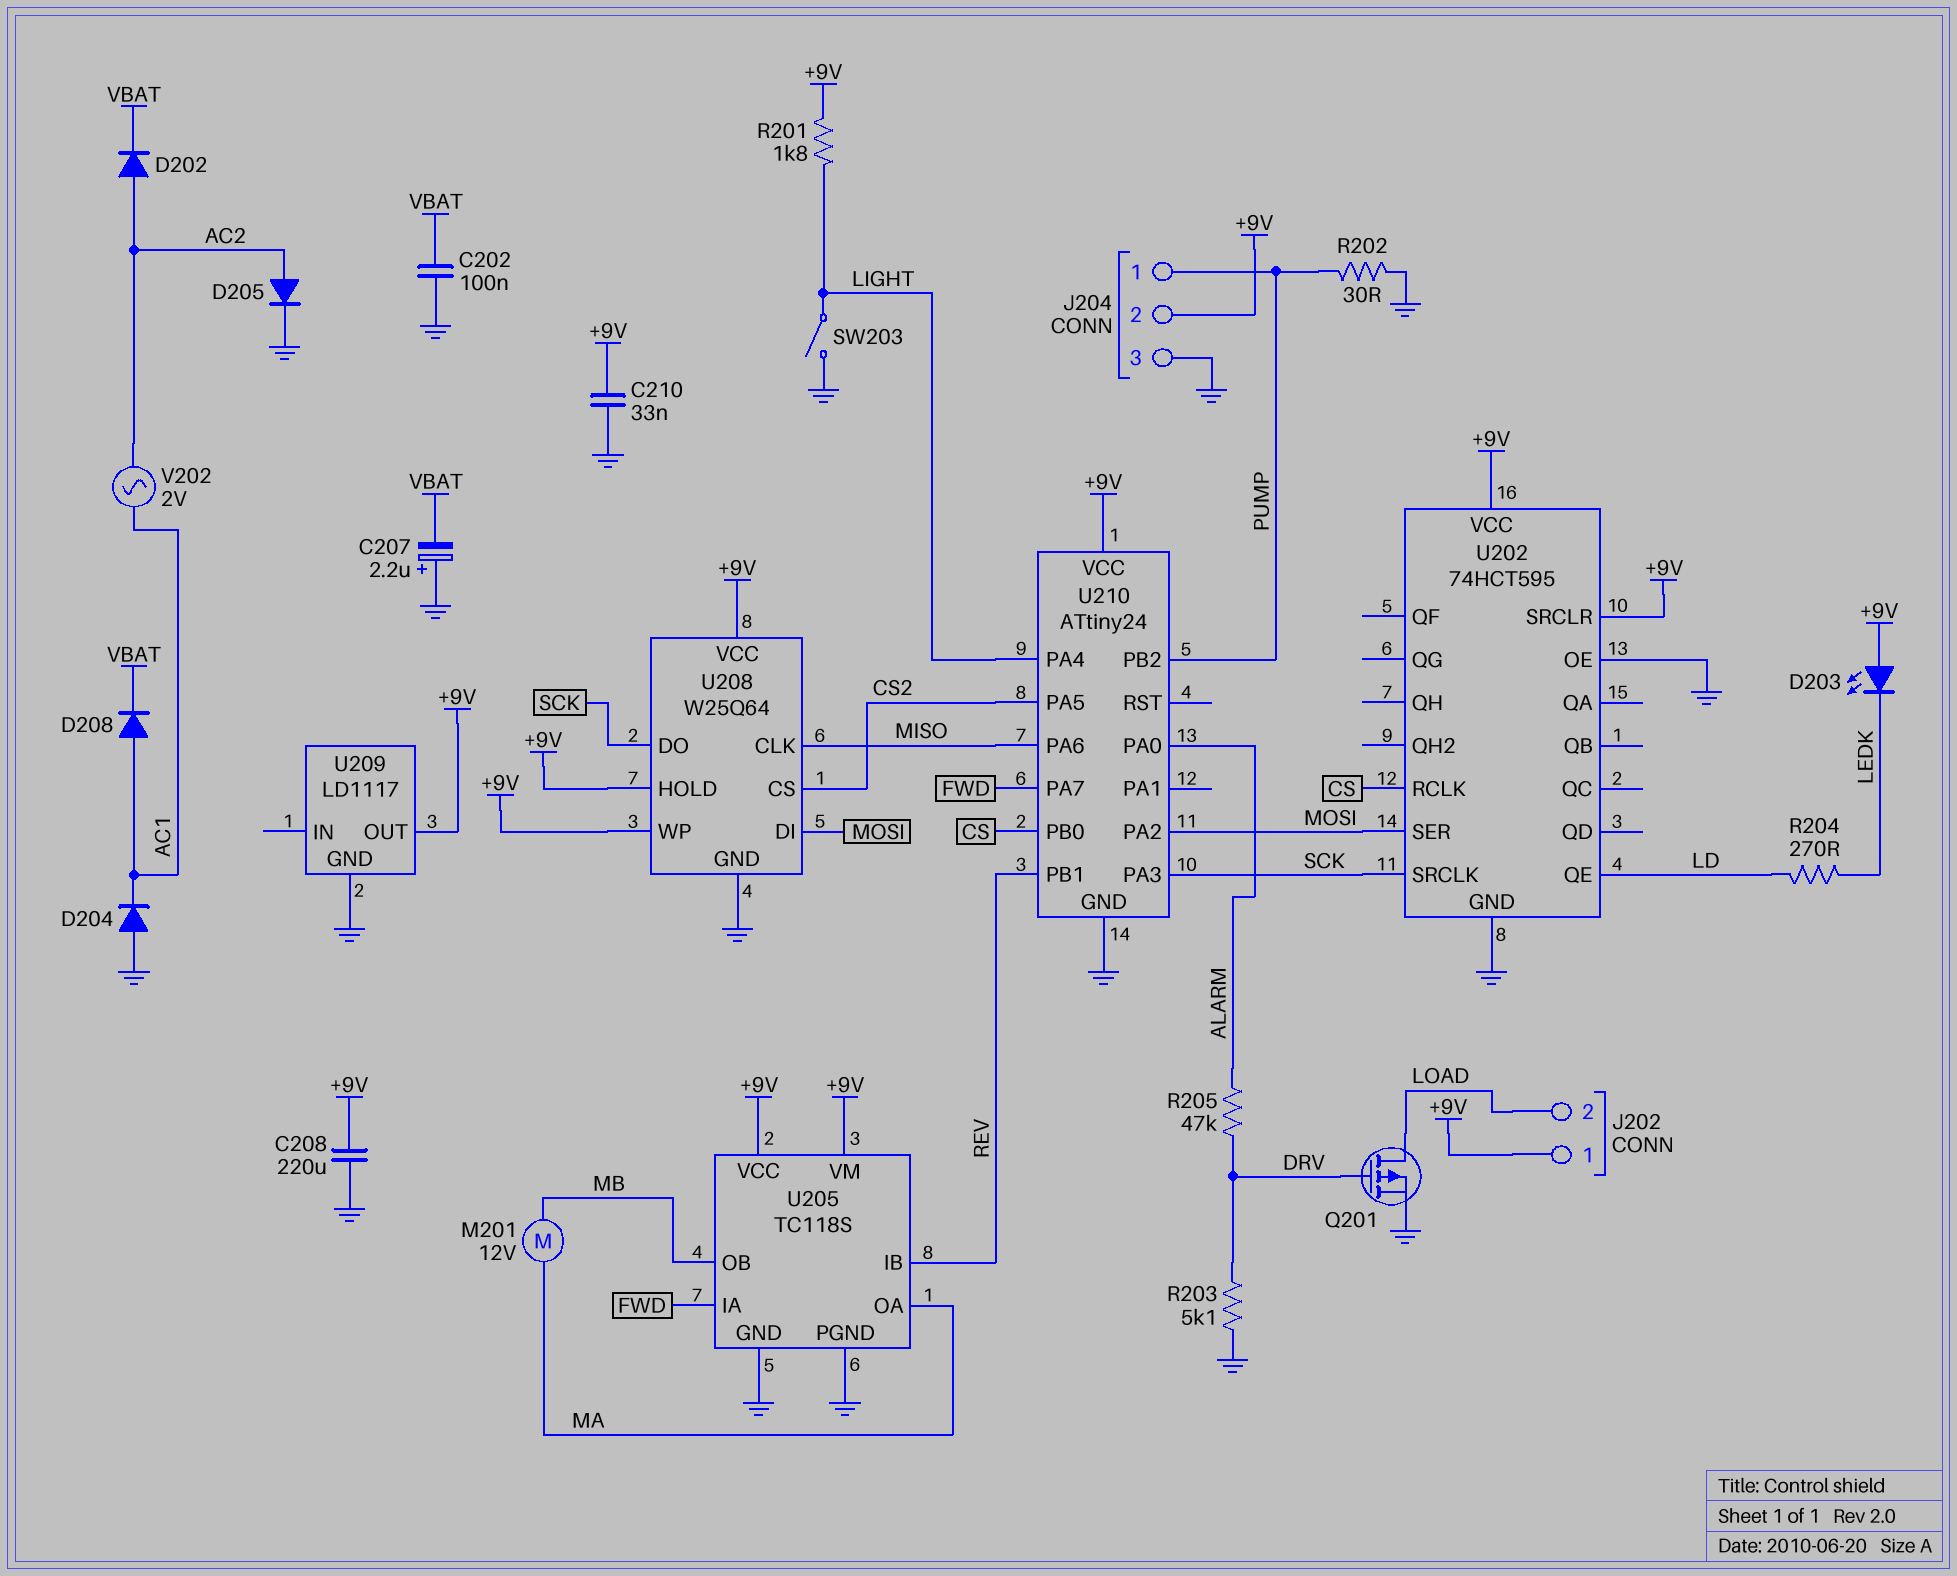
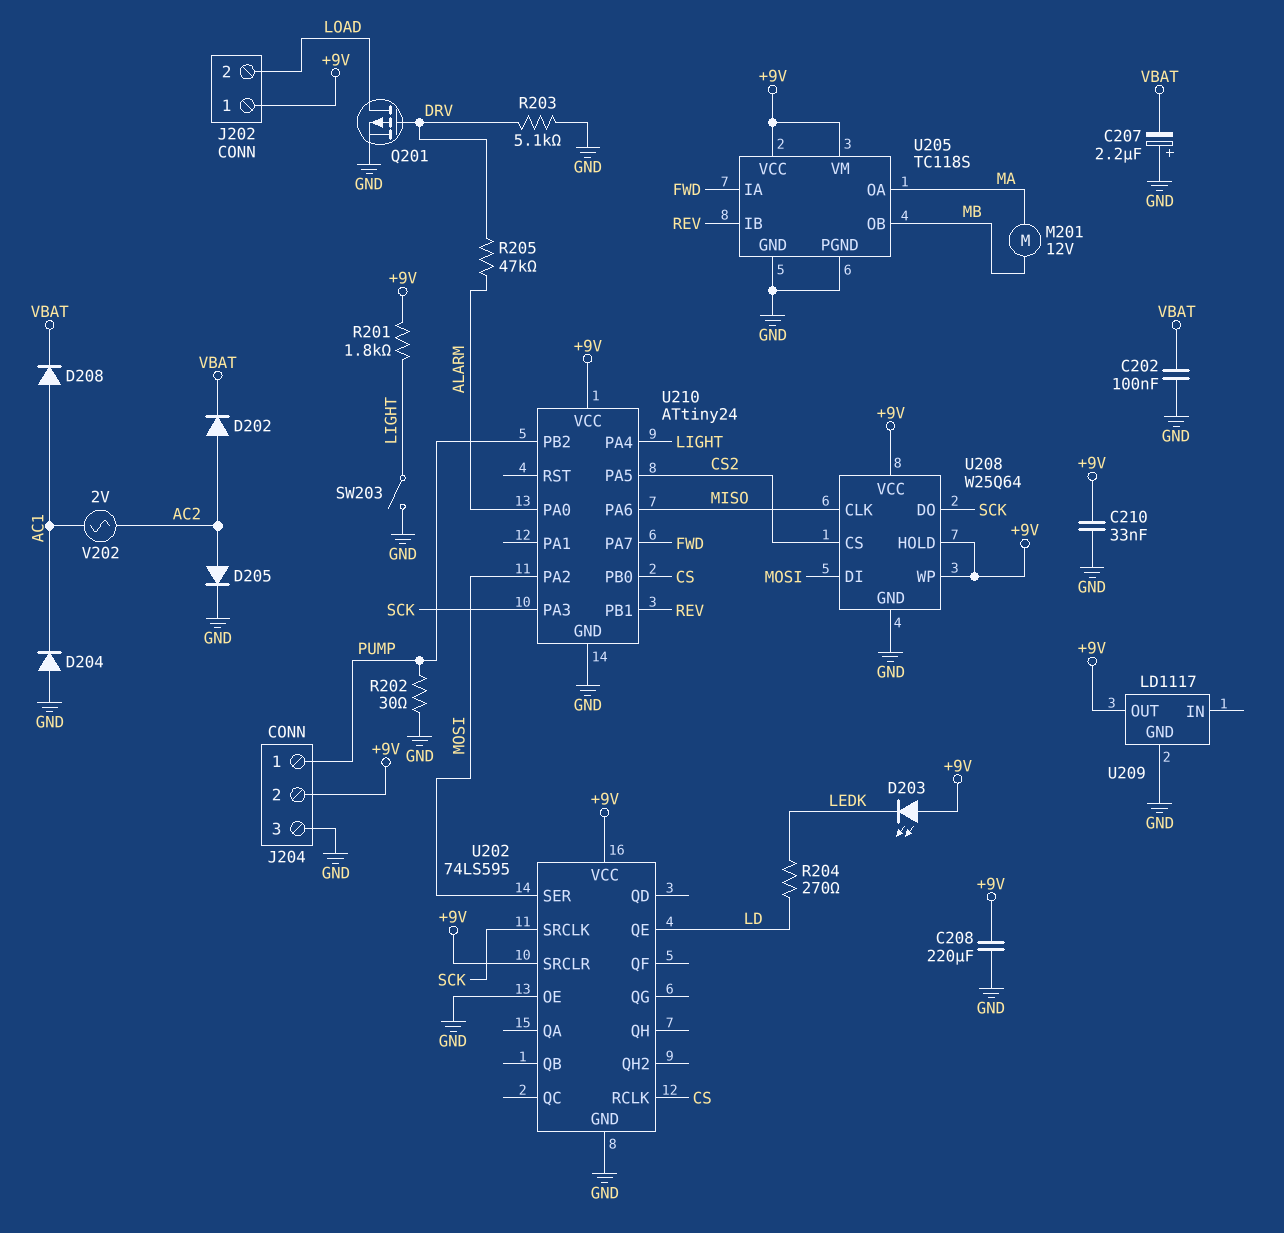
U202: 74HCT595 -> 74LS595

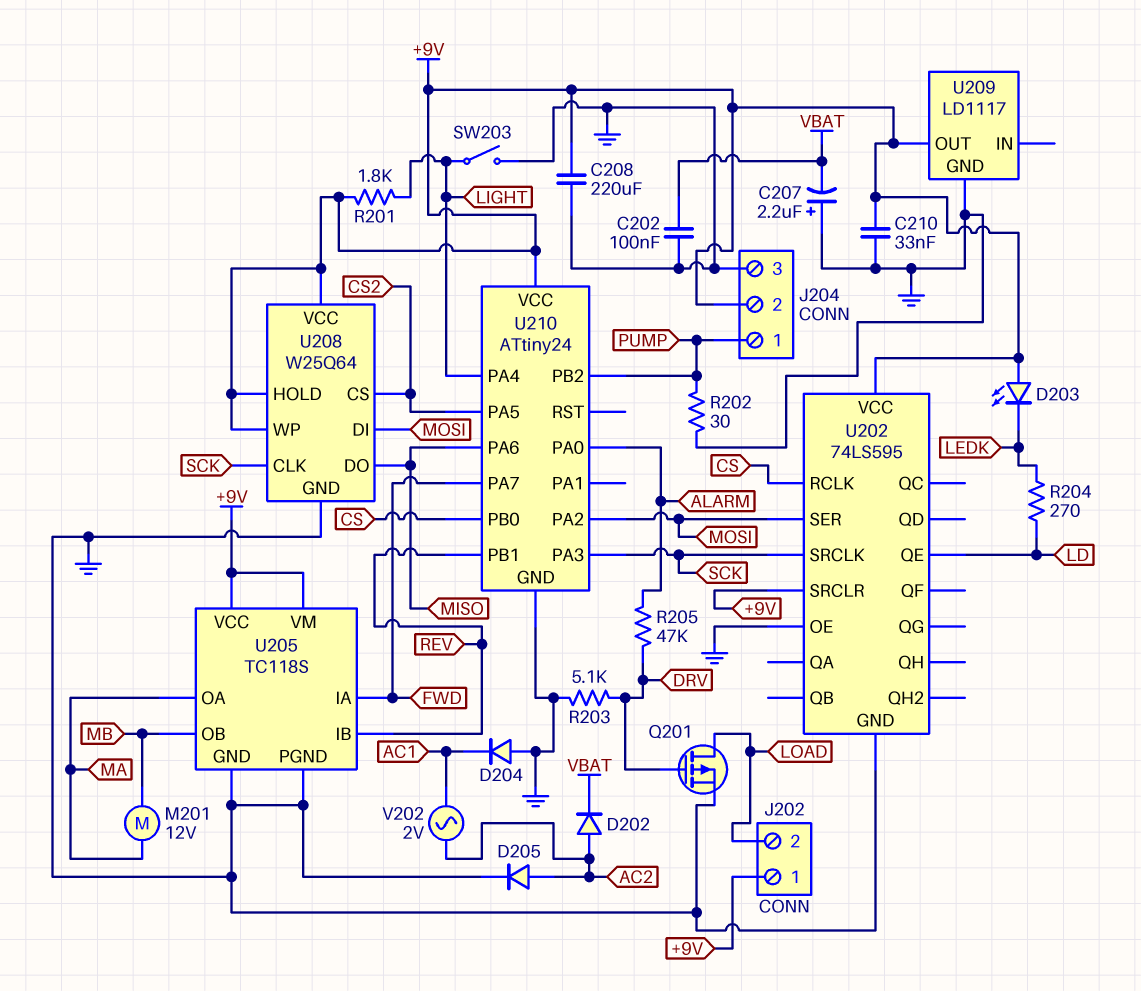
D208: diode (A AC1, K VBAT) -> none
U208 pin CLK: MISO -> SCK
U208 pin DO: SCK -> MISO

